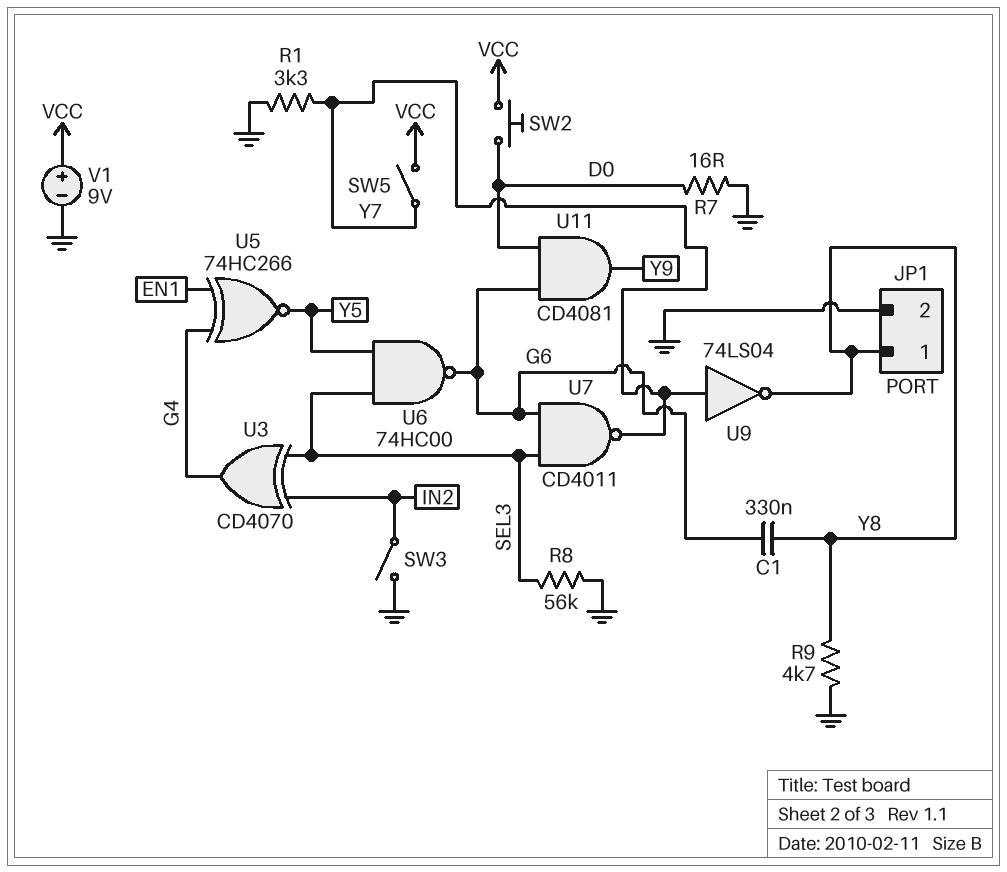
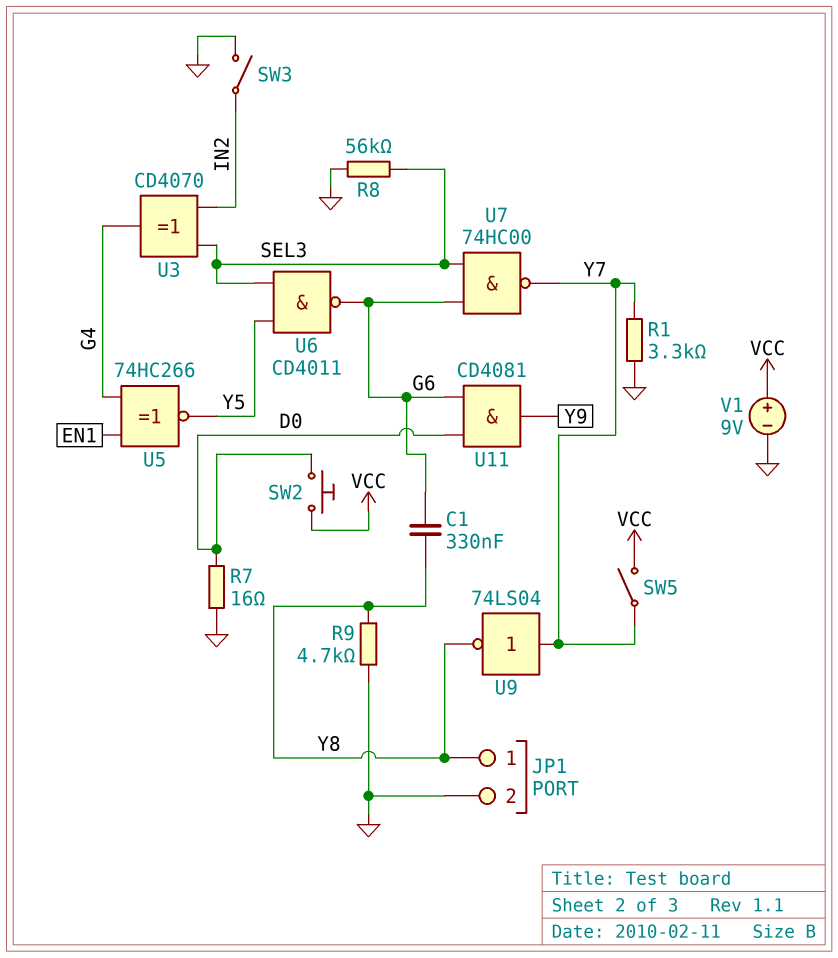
U6: NAND 74HC00 (in SEL3, in Y5, out G6) -> NAND CD4011 (in SEL3, in Y5, out G6)
U7: NAND CD4011 (in G6, in SEL3, out Y7) -> NAND 74HC00 (in G6, in SEL3, out Y7)

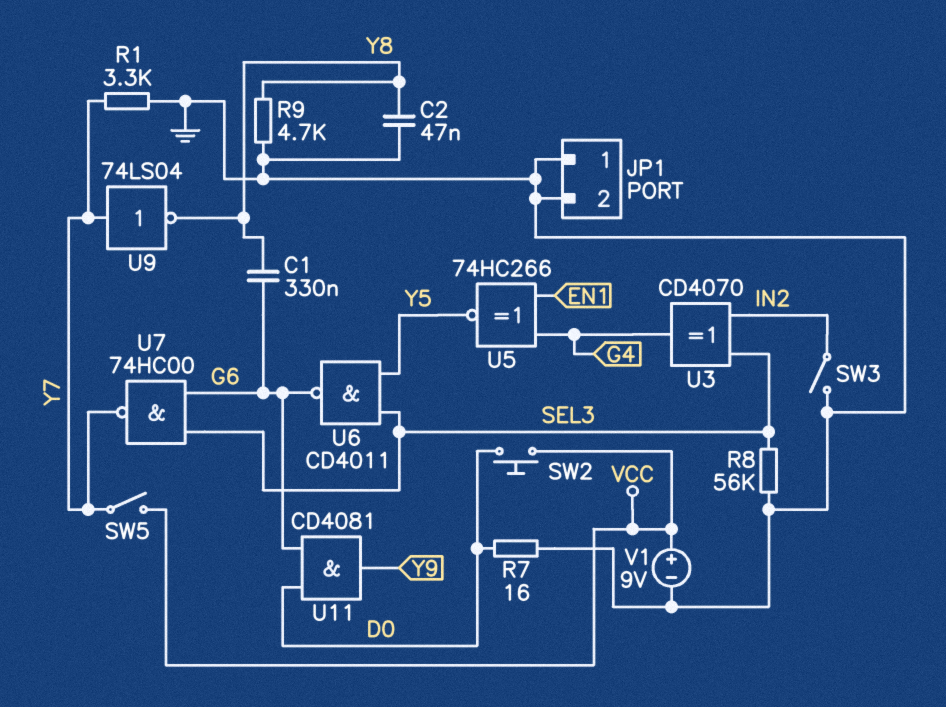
C2: none -> 47nF (GND, Y8)
JP1 pin 1: Y8 -> GND

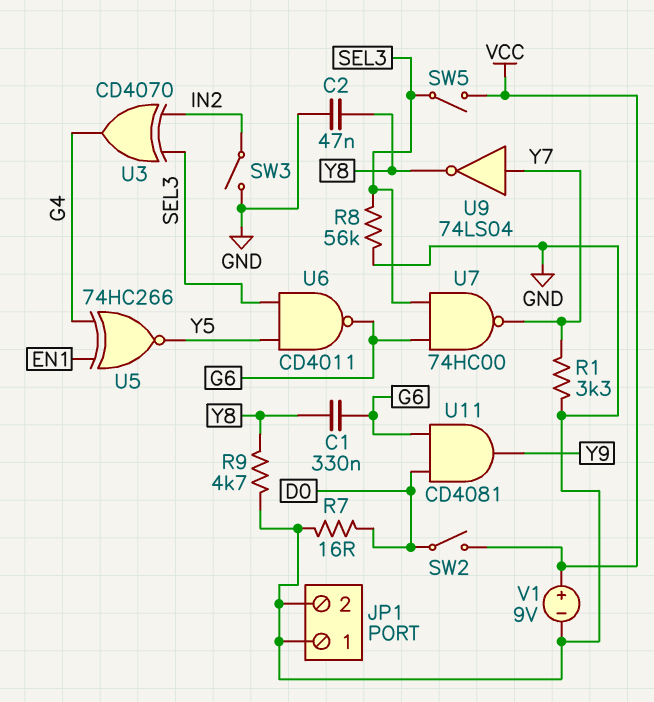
SW2: button (D0, VCC) -> switch (D0, VCC)
SW5: switch (VCC, Y7) -> switch (SEL3, VCC)

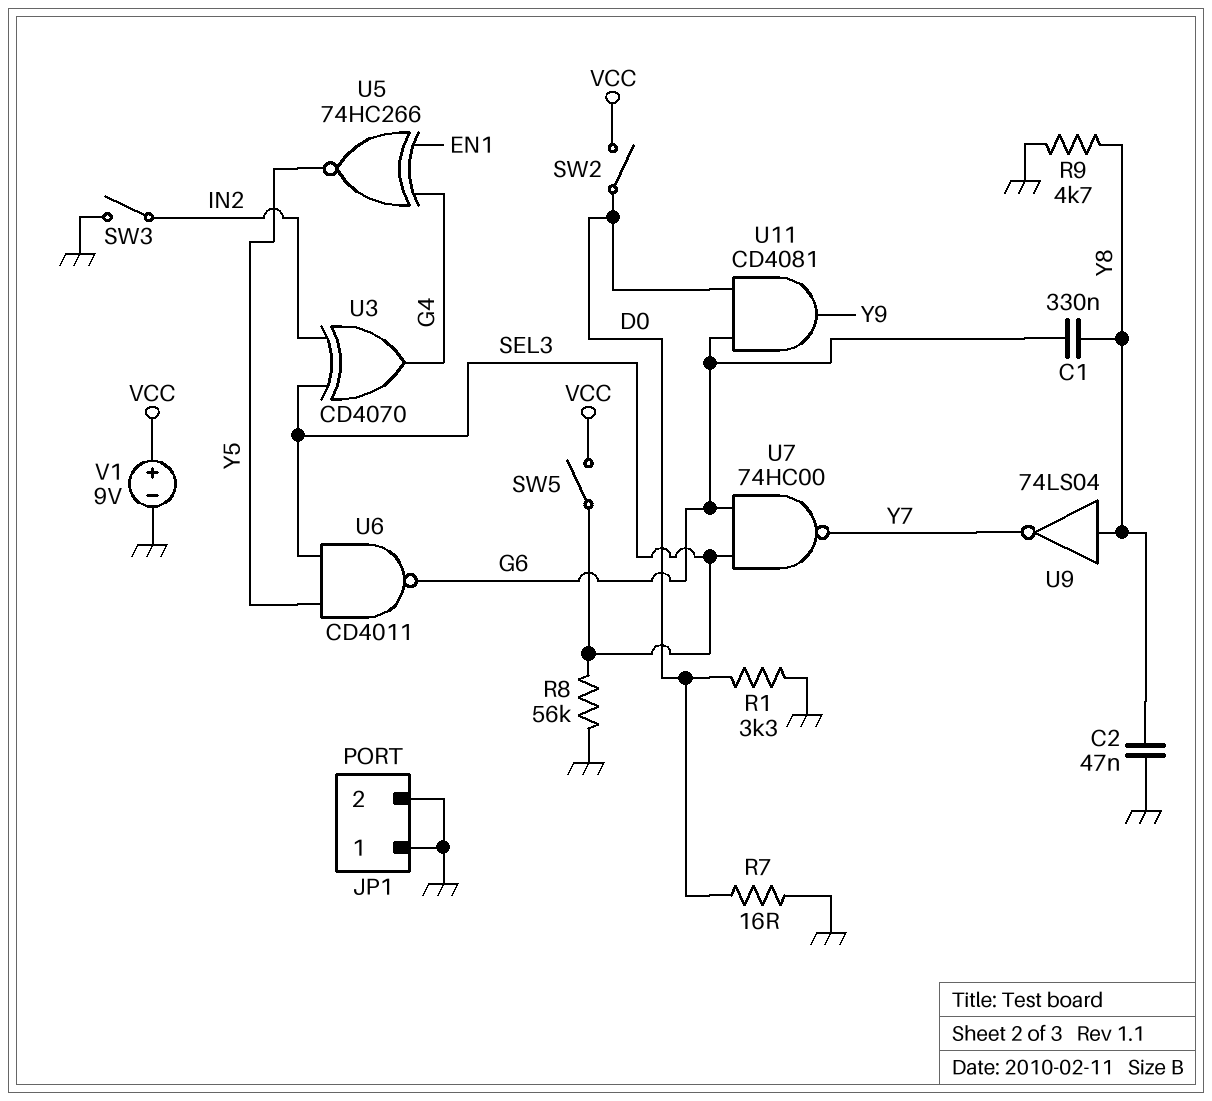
R1: 3.3k (GND, Y7) -> 3.3k (D0, GND)
U9: NOT 74LS04 (in Y7, out Y8) -> NOT 74LS04 (in Y8, out Y7)

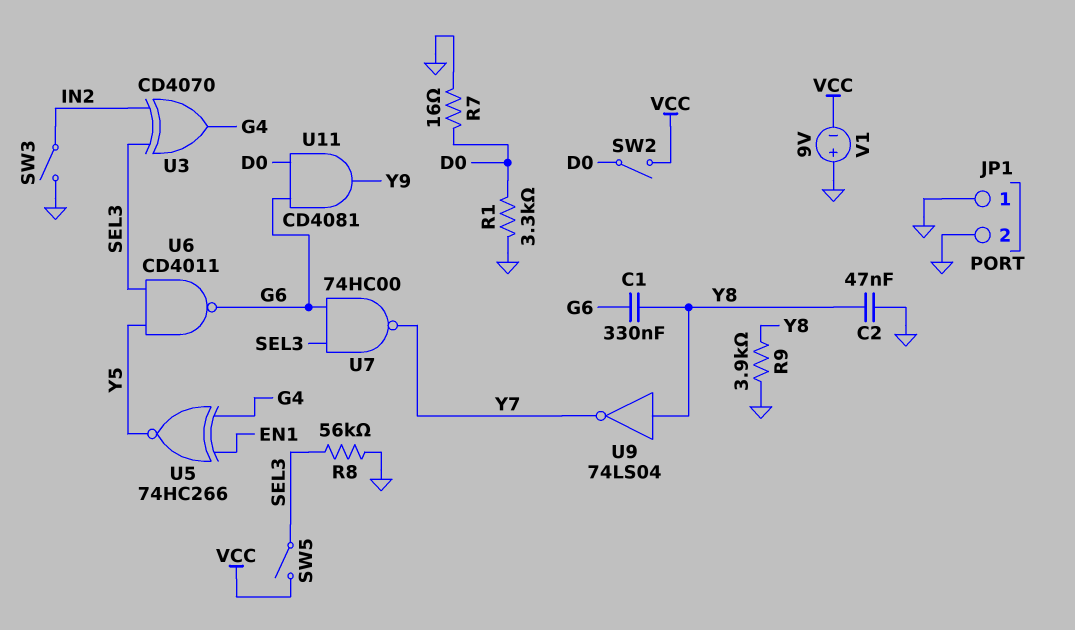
R9: 4.7k (GND, Y8) -> 3.9k (GND, Y8)
V1: 9V (plus VCC, minus GND) -> 9V (plus GND, minus VCC)

